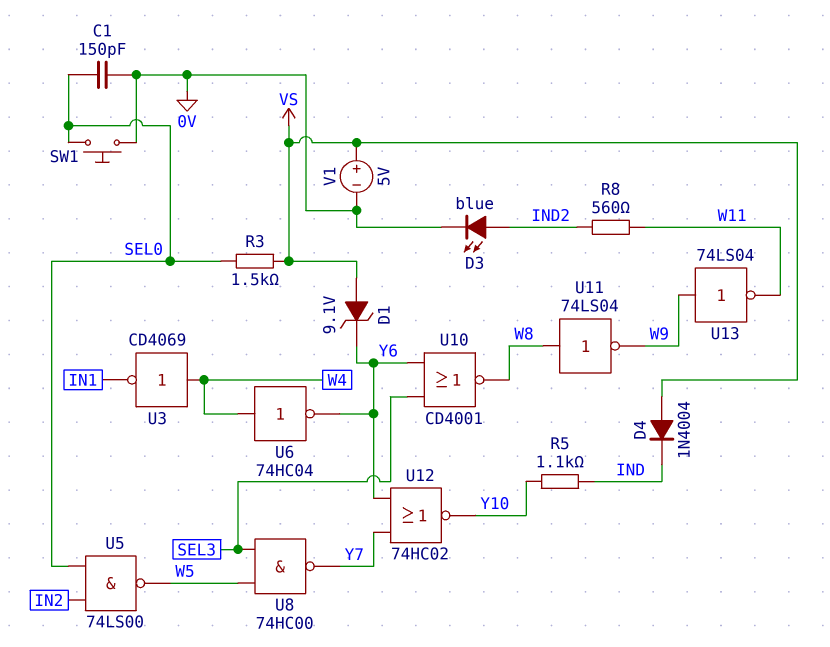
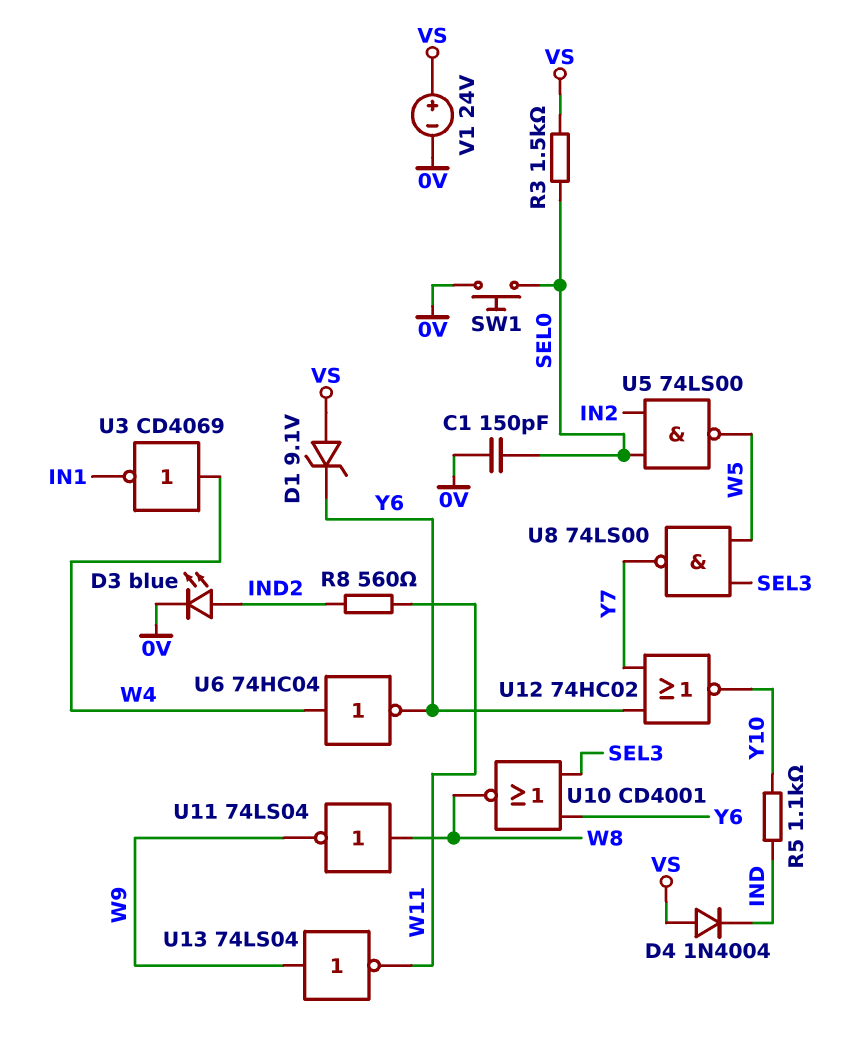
U8: NAND 74HC00 (in SEL3, in W5, out Y7) -> NAND 74LS00 (in SEL3, in W5, out Y7)
V1: 5V (plus VS, minus 0V) -> 24V (plus VS, minus 0V)

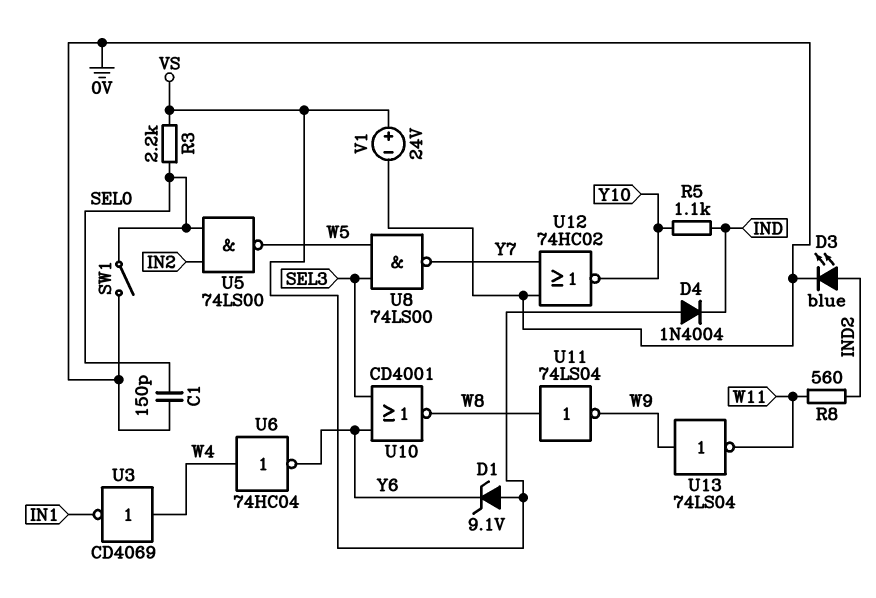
R3: 1.5k (SEL0, VS) -> 2.2k (SEL0, VS)
SW1: button (0V, SEL0) -> switch (0V, SEL0)
U12: NOR 74HC02 (in Y6, in Y7, out Y10) -> NOR 74HC02 (in 0V, in Y7, out Y10)

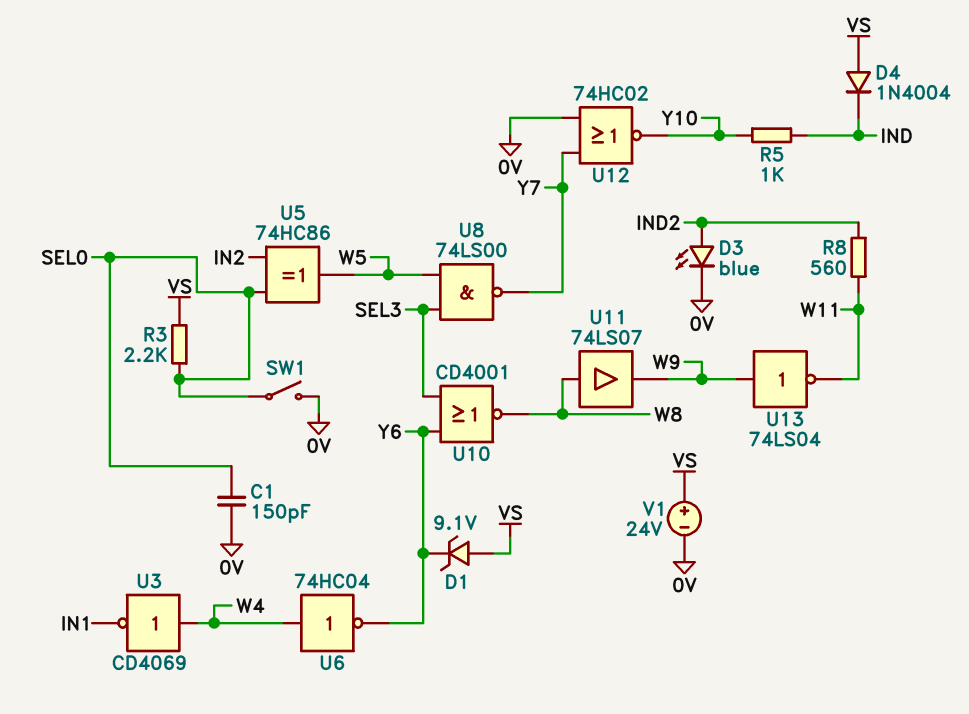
R5: 1.1k (IND, Y10) -> 1k (IND, Y10)
U5: NAND 74LS00 (in IN2, in SEL0, out W5) -> XOR 74HC86 (in IN2, in SEL0, out W5)
U11: NOT 74LS04 (in W8, out W9) -> buffer 74LS07 (in W8, out W9)

